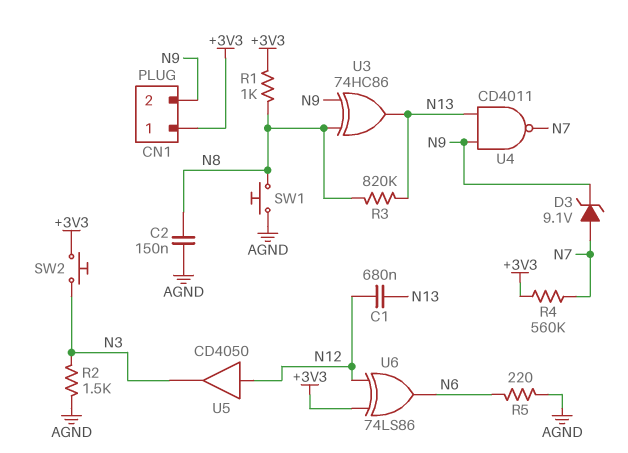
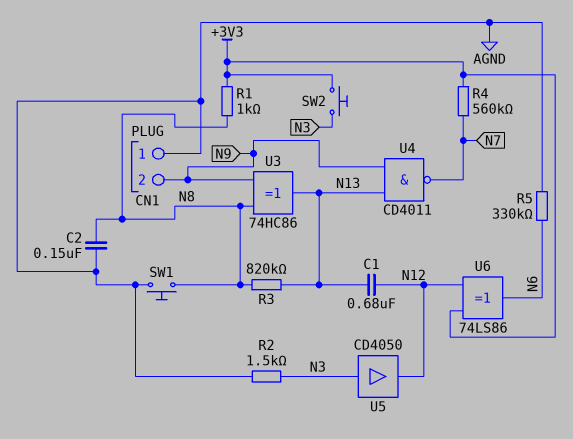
CN1 pin 1: +3V3 -> AGND
D3: zener 9.1V (A N7, K N9) -> none
R5: 220 (AGND, N6) -> 330k (AGND, N6)
U5: buffer CD4050 (in N12, out N3) -> buffer CD4050 (in N3, out N12)

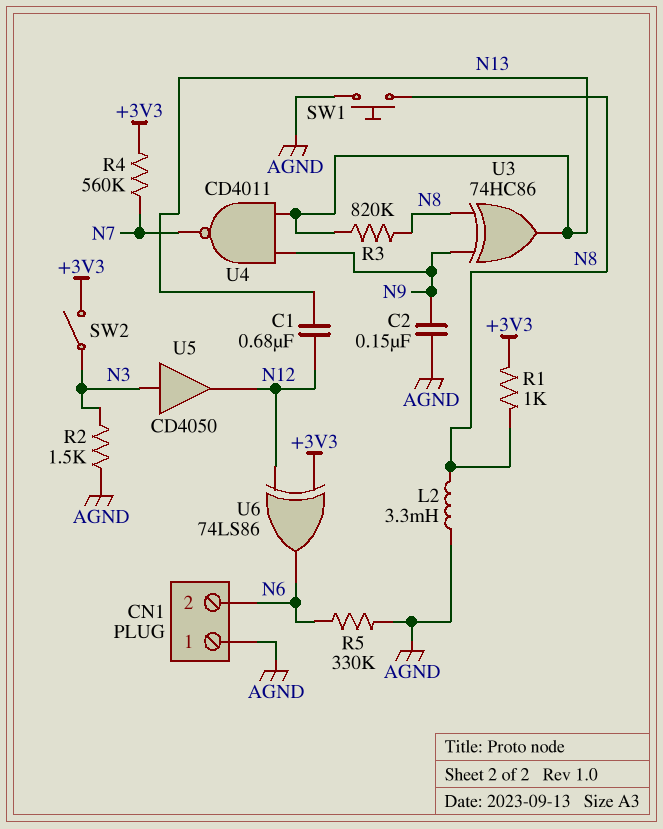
C2: 150nF (AGND, N8) -> 150nF (AGND, N9)
CN1 pin 2: N9 -> N6
L2: none -> 3.3mH (AGND, N8)
SW2: button (+3V3, N3) -> switch (+3V3, N3)

